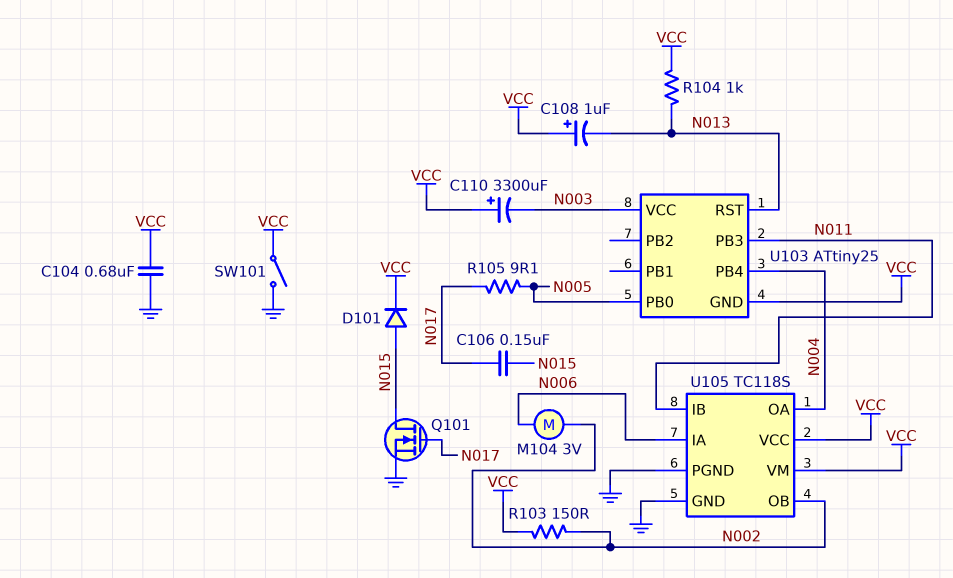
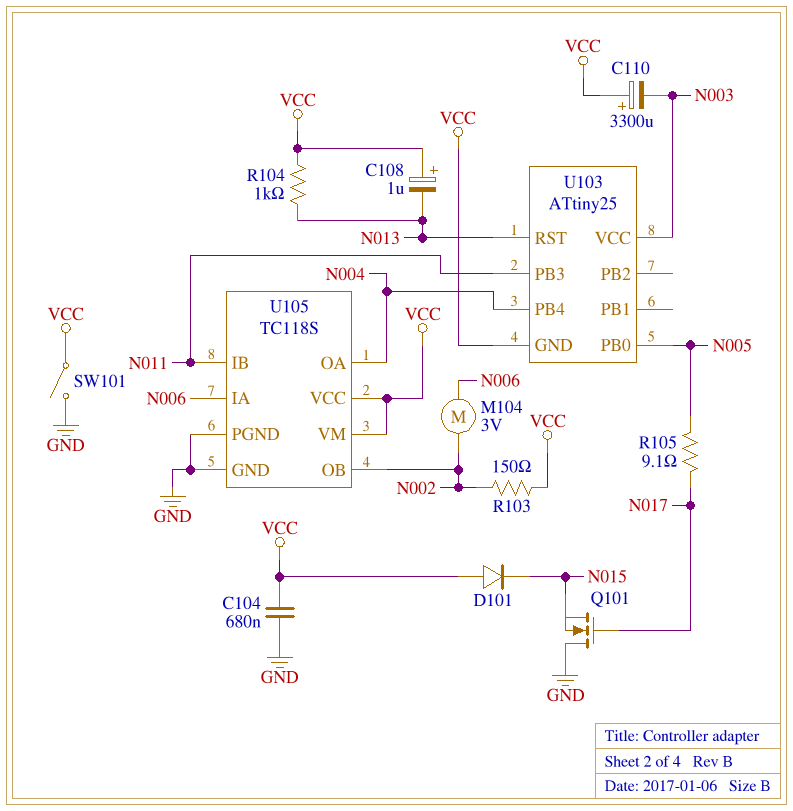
C106: 150nF (N015, N017) -> none
D101: diode (A N015, K VCC) -> diode (A VCC, K N015)
Q101: NMOS (G N017, D N015, S GND) -> NMOS (G N017, D GND, S N015)

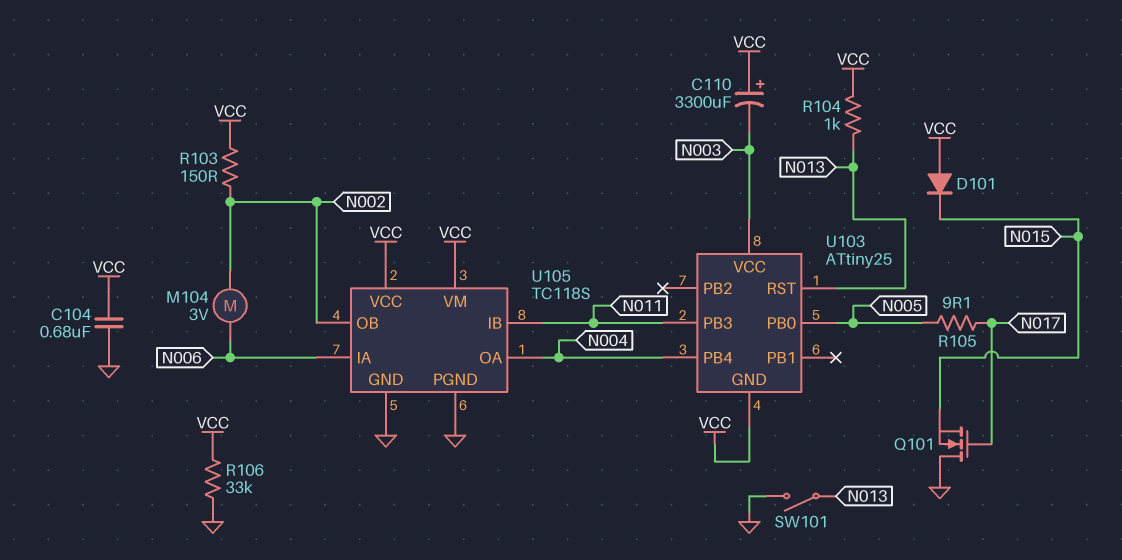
C108: 1uF (plus VCC, minus N013) -> none
R106: none -> 33k (GND, VCC)
SW101: switch (GND, VCC) -> switch (GND, N013)

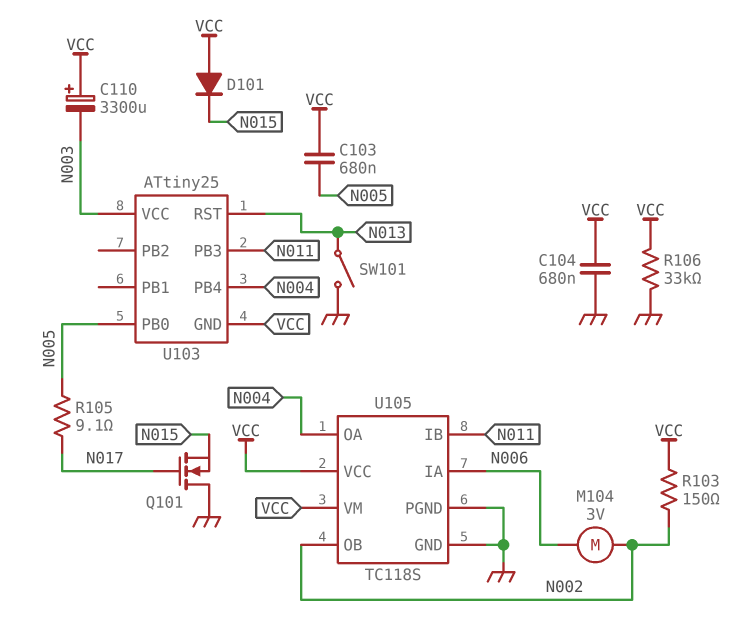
C103: none -> 680nF (N005, VCC)
R104: 1k (N013, VCC) -> none

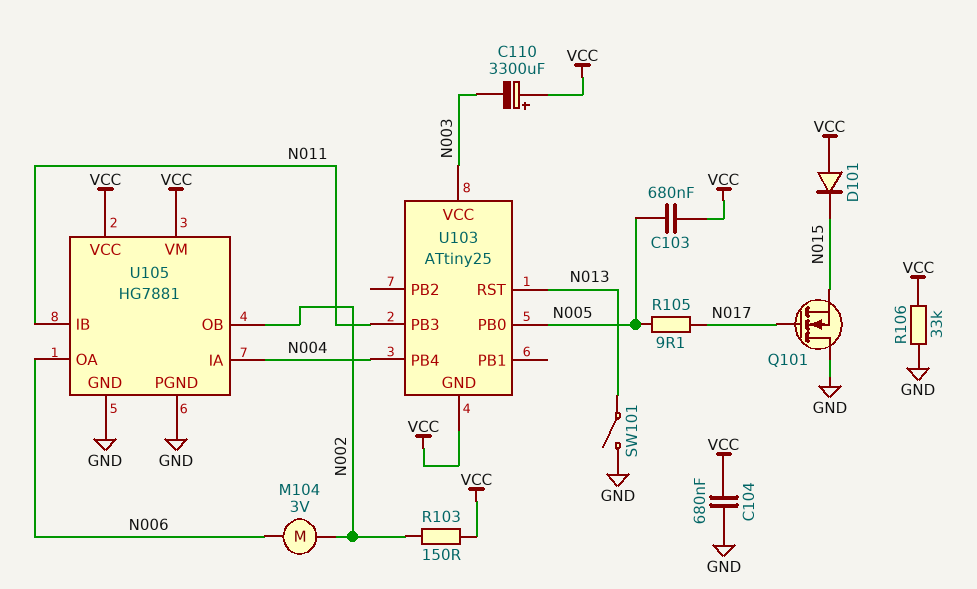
U105: TC118S -> HG7881
U105 pin IA: N006 -> N004
U105 pin OA: N004 -> N006

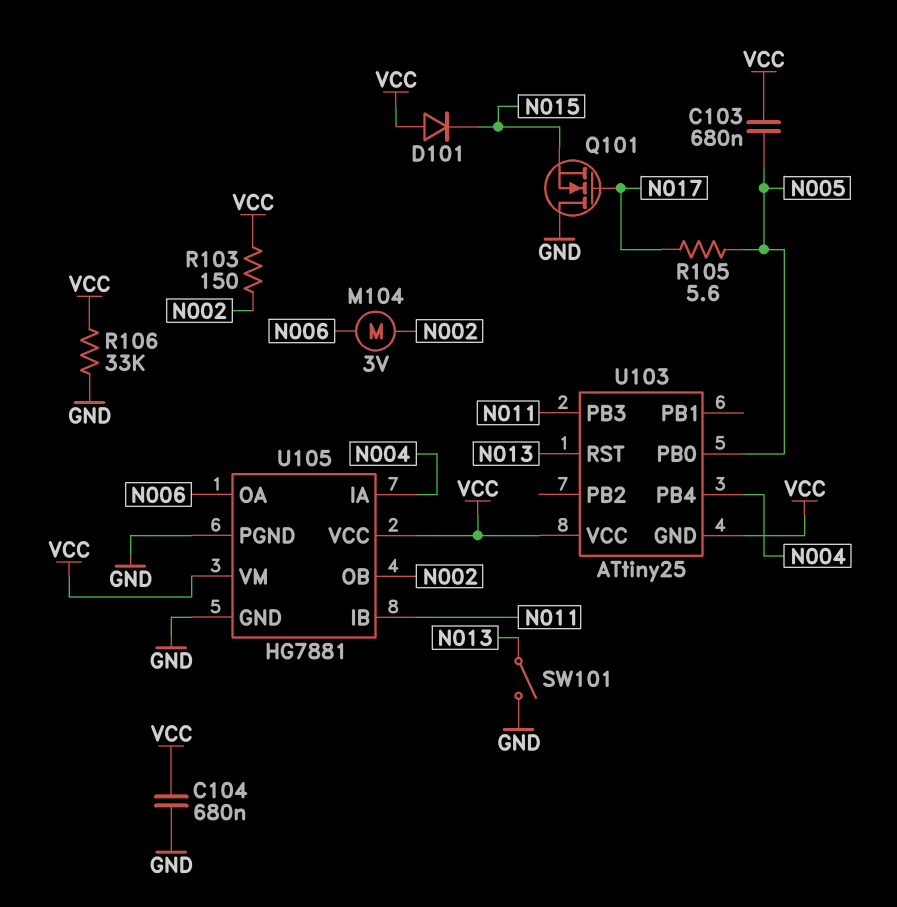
C110: 3300uF (plus VCC, minus N003) -> none
R105: 9.1 (N005, N017) -> 5.6 (N005, N017)
U103 pin VCC: N003 -> VCC

